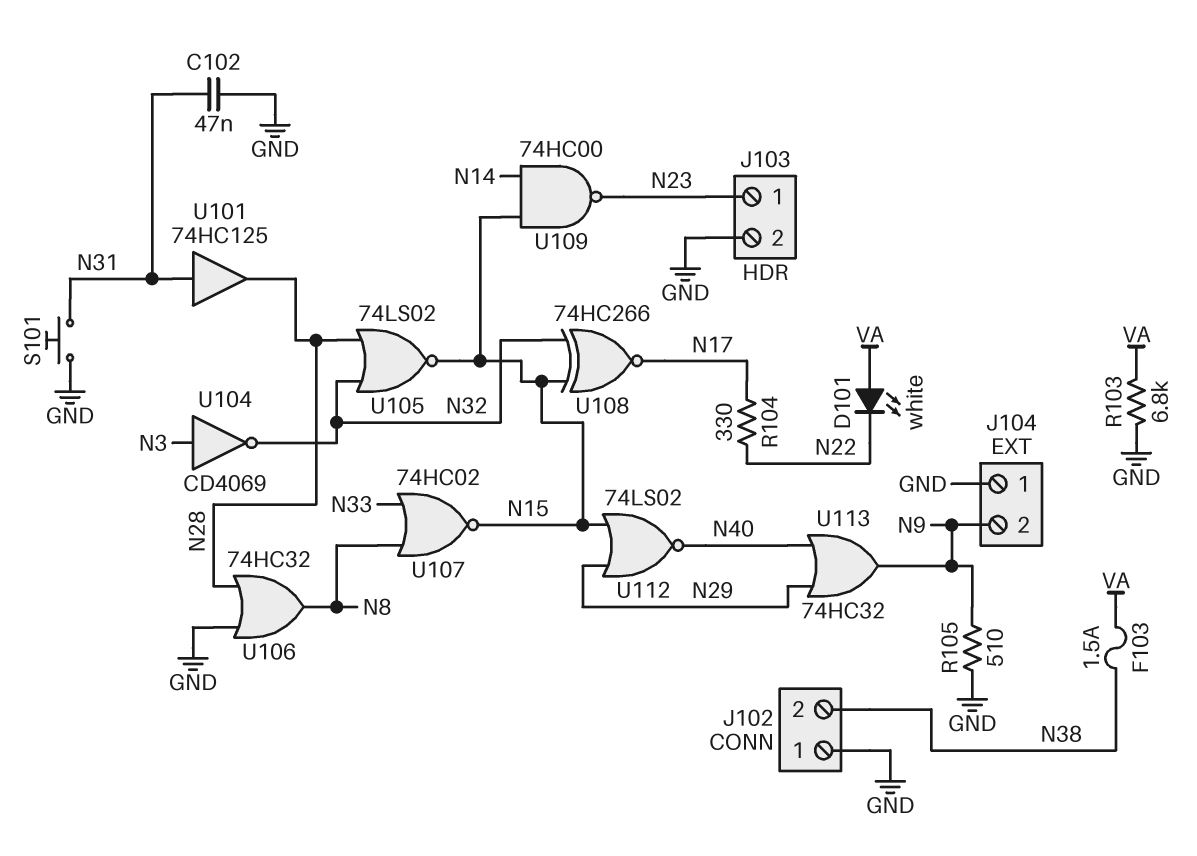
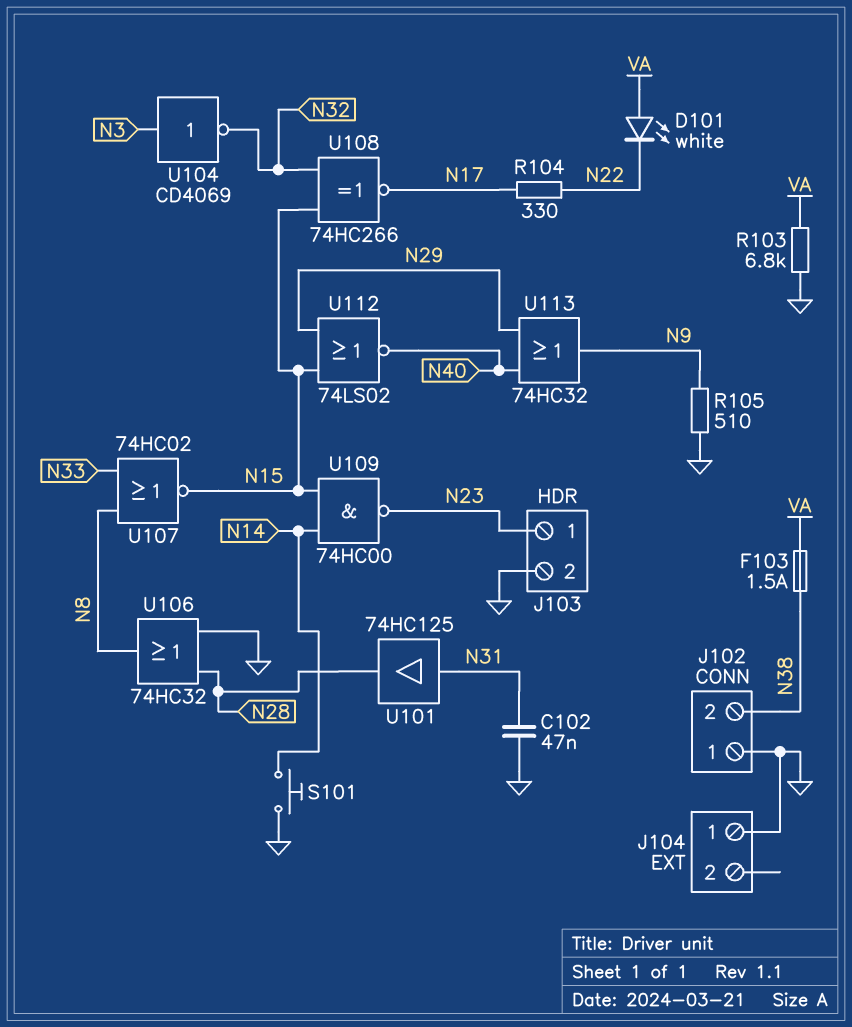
J104 pin 2: N9 -> none
S101: button (GND, N31) -> button (GND, N14)
U105: NOR 74LS02 (in N28, in N32, out N15) -> none

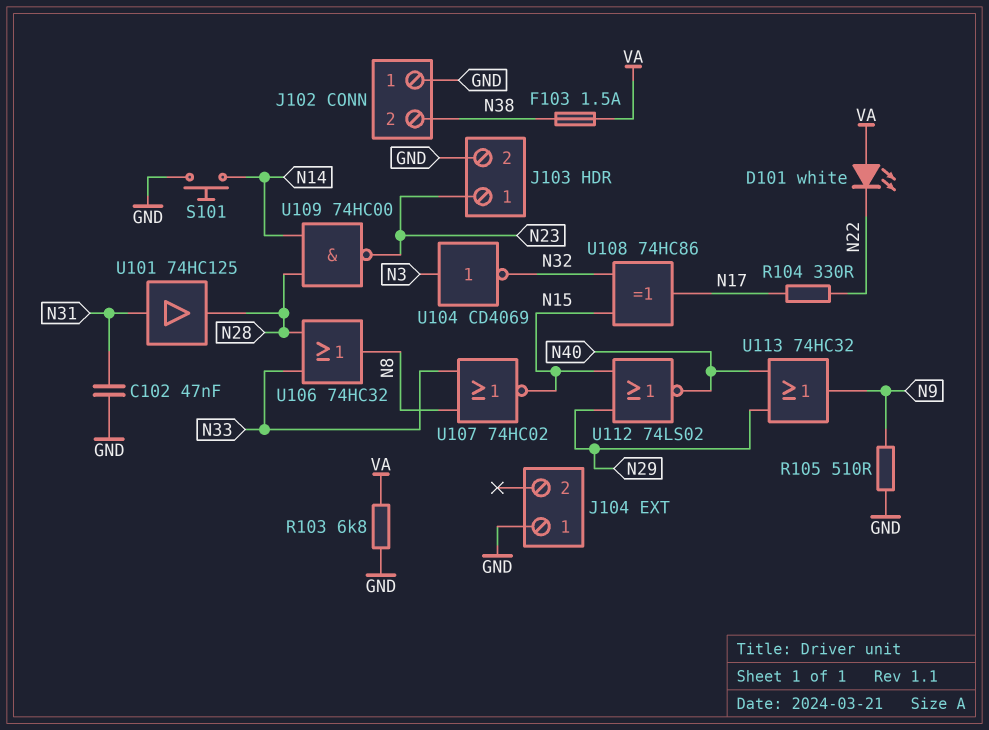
U106: OR 74HC32 (in GND, in N28, out N8) -> OR 74HC32 (in N28, in N33, out N8)
U108: XNOR 74HC266 (in N15, in N32, out N17) -> XOR 74HC86 (in N15, in N32, out N17)
U109: NAND 74HC00 (in N14, in N15, out N23) -> NAND 74HC00 (in N14, in N28, out N23)

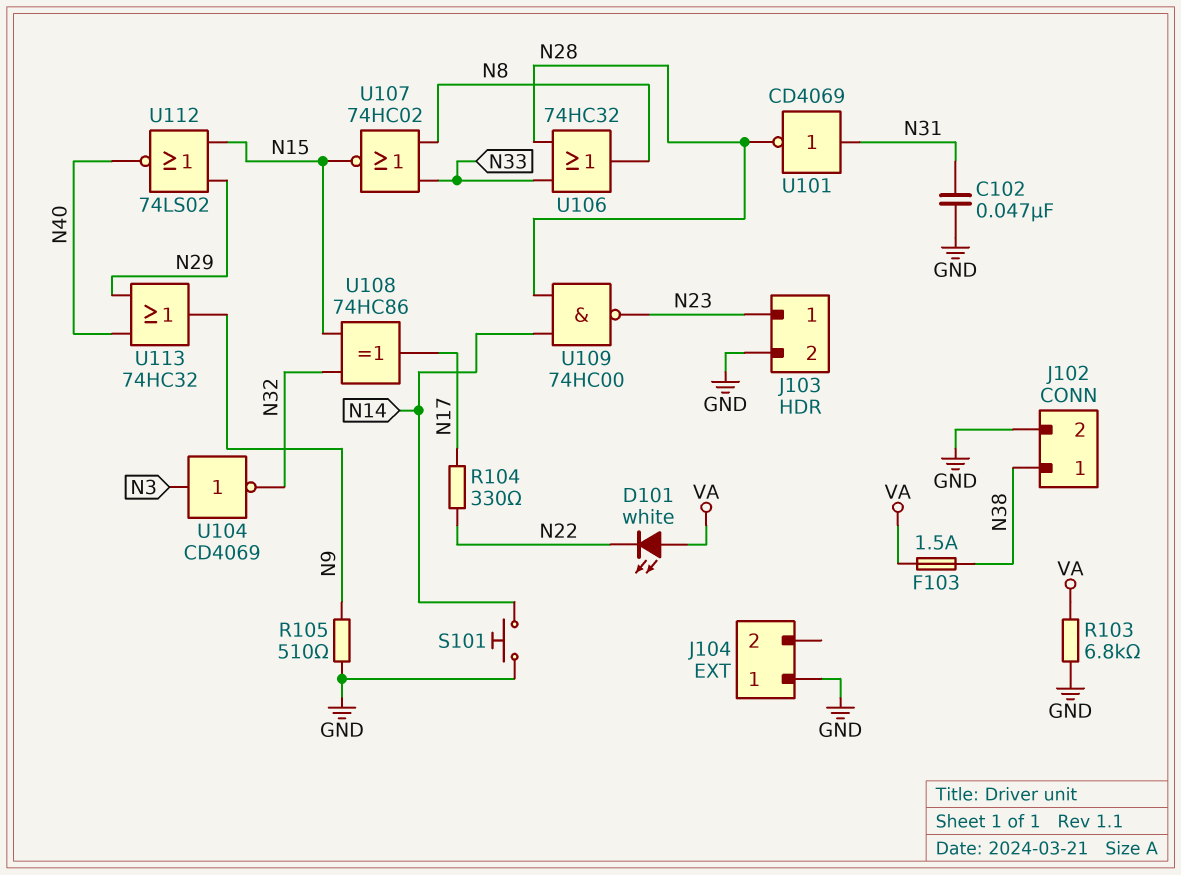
J102 pin 1: GND -> N38
J102 pin 2: N38 -> GND
U101: buffer 74HC125 (in N31, out N28) -> NOT CD4069 (in N31, out N28)

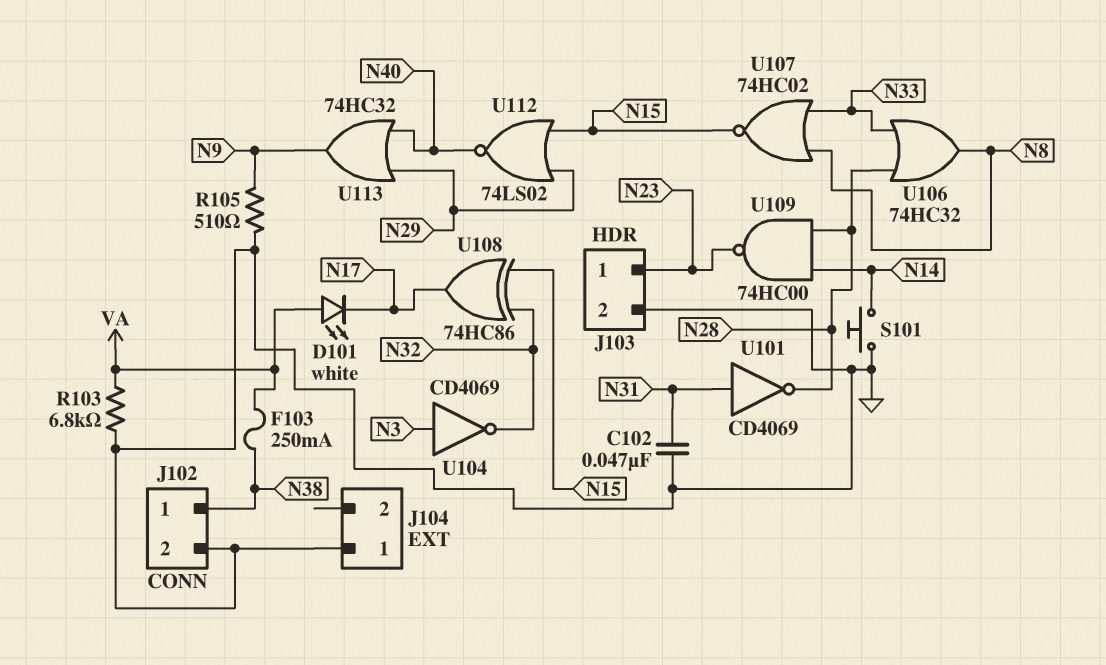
D101: LED white (A VA, K N22) -> LED white (A VA, K N17)
F103: 1.5A (N38, VA) -> 250mA (N38, VA)
R104: 330 (N17, N22) -> none

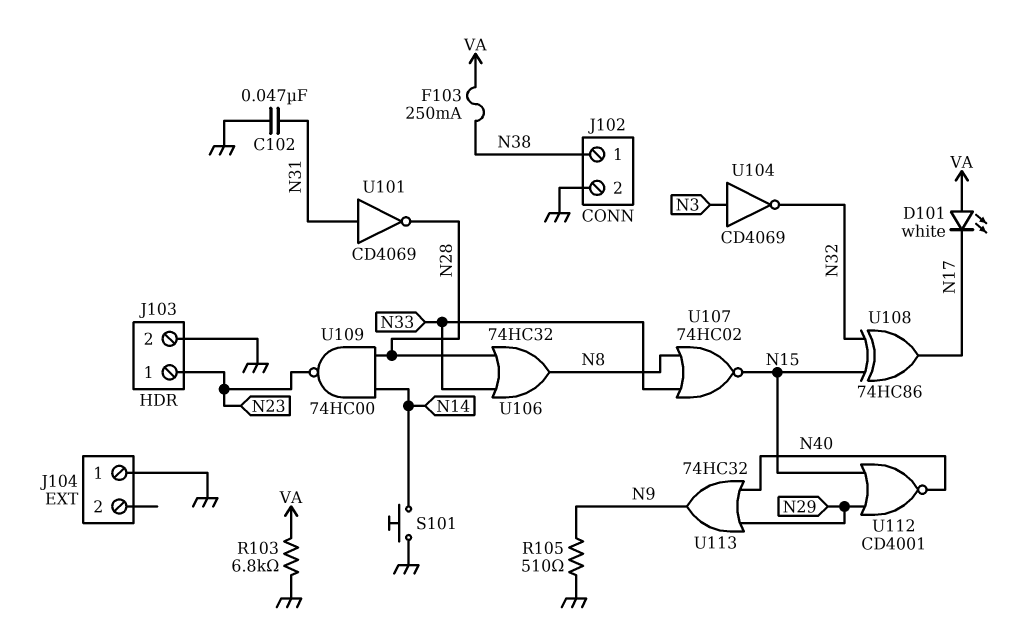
U112: NOR 74LS02 (in N15, in N29, out N40) -> NOR CD4001 (in N15, in N29, out N40)

